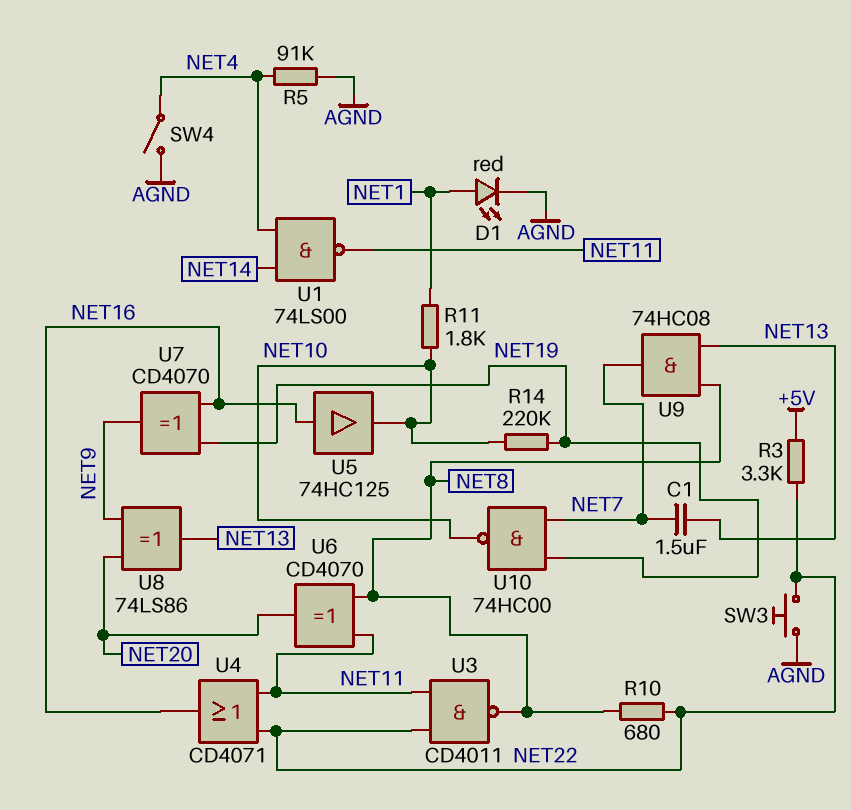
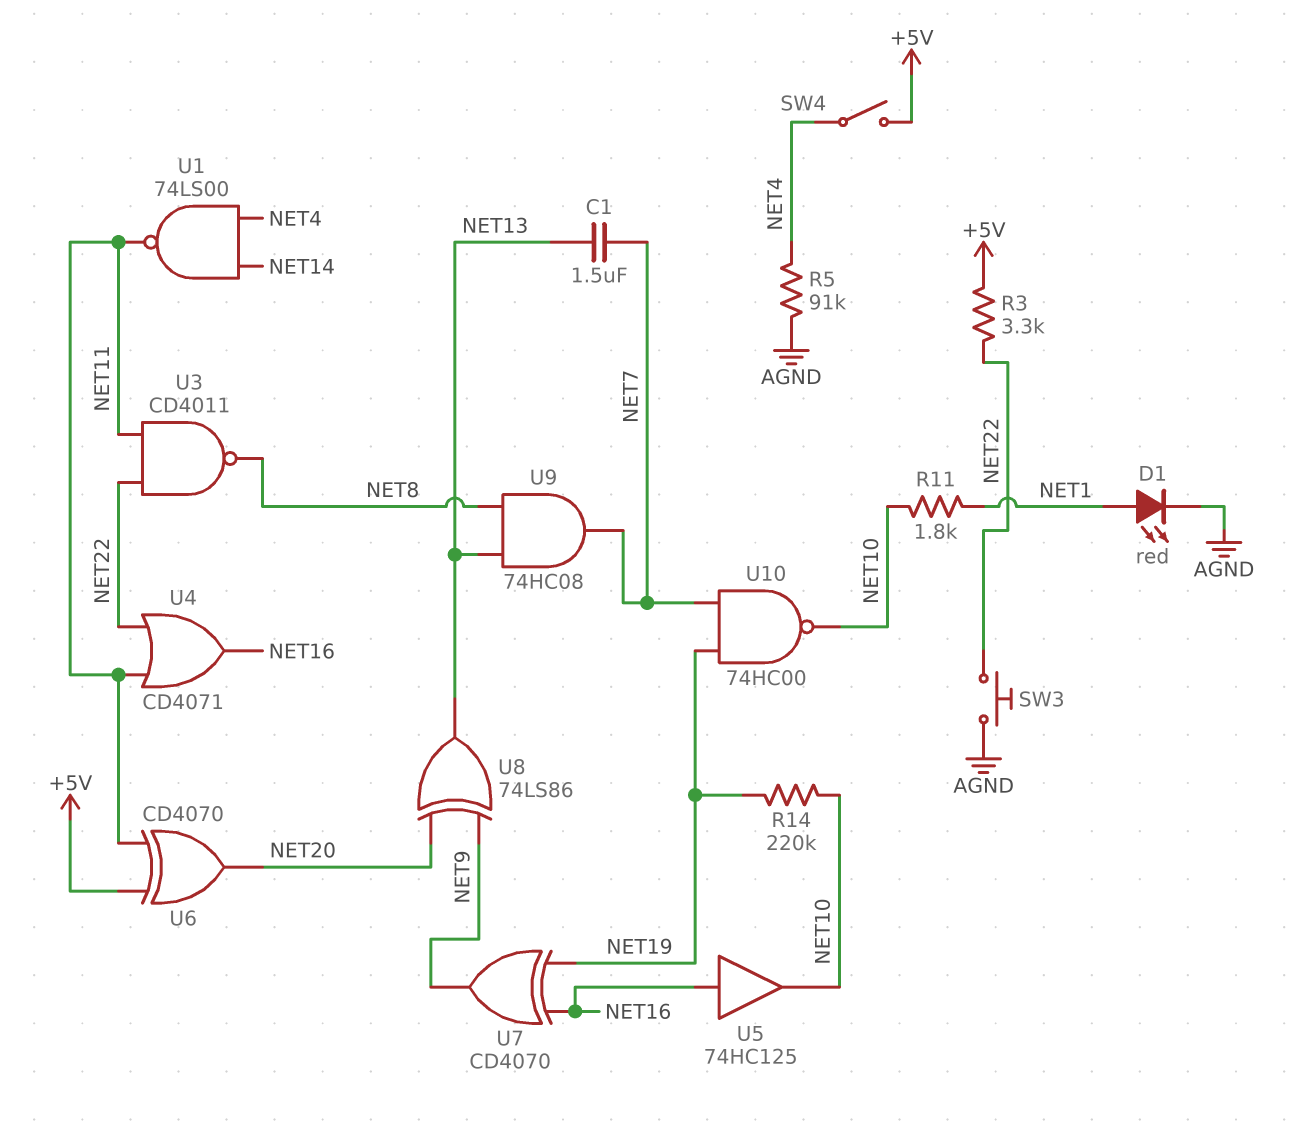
R10: 680 (NET8, NET22) -> none
SW4: switch (AGND, NET4) -> switch (+5V, NET4)
U6: XOR CD4070 (in NET8, in NET11, out NET20) -> XOR CD4070 (in +5V, in NET11, out NET20)

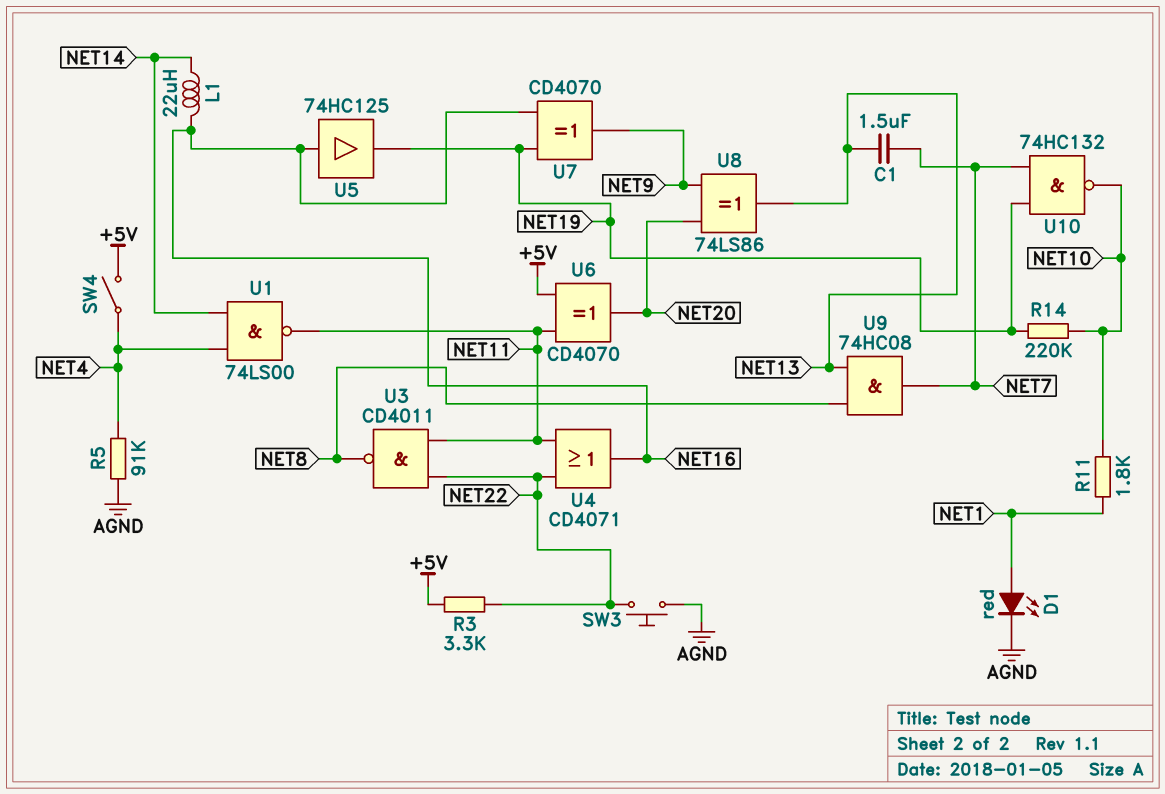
L1: none -> 22uH (NET14, NET16)
U5: buffer 74HC125 (in NET16, out NET10) -> buffer 74HC125 (in NET16, out NET19)
U10: NAND 74HC00 (in NET7, in NET19, out NET10) -> NAND 74HC132 (in NET7, in NET19, out NET10)

